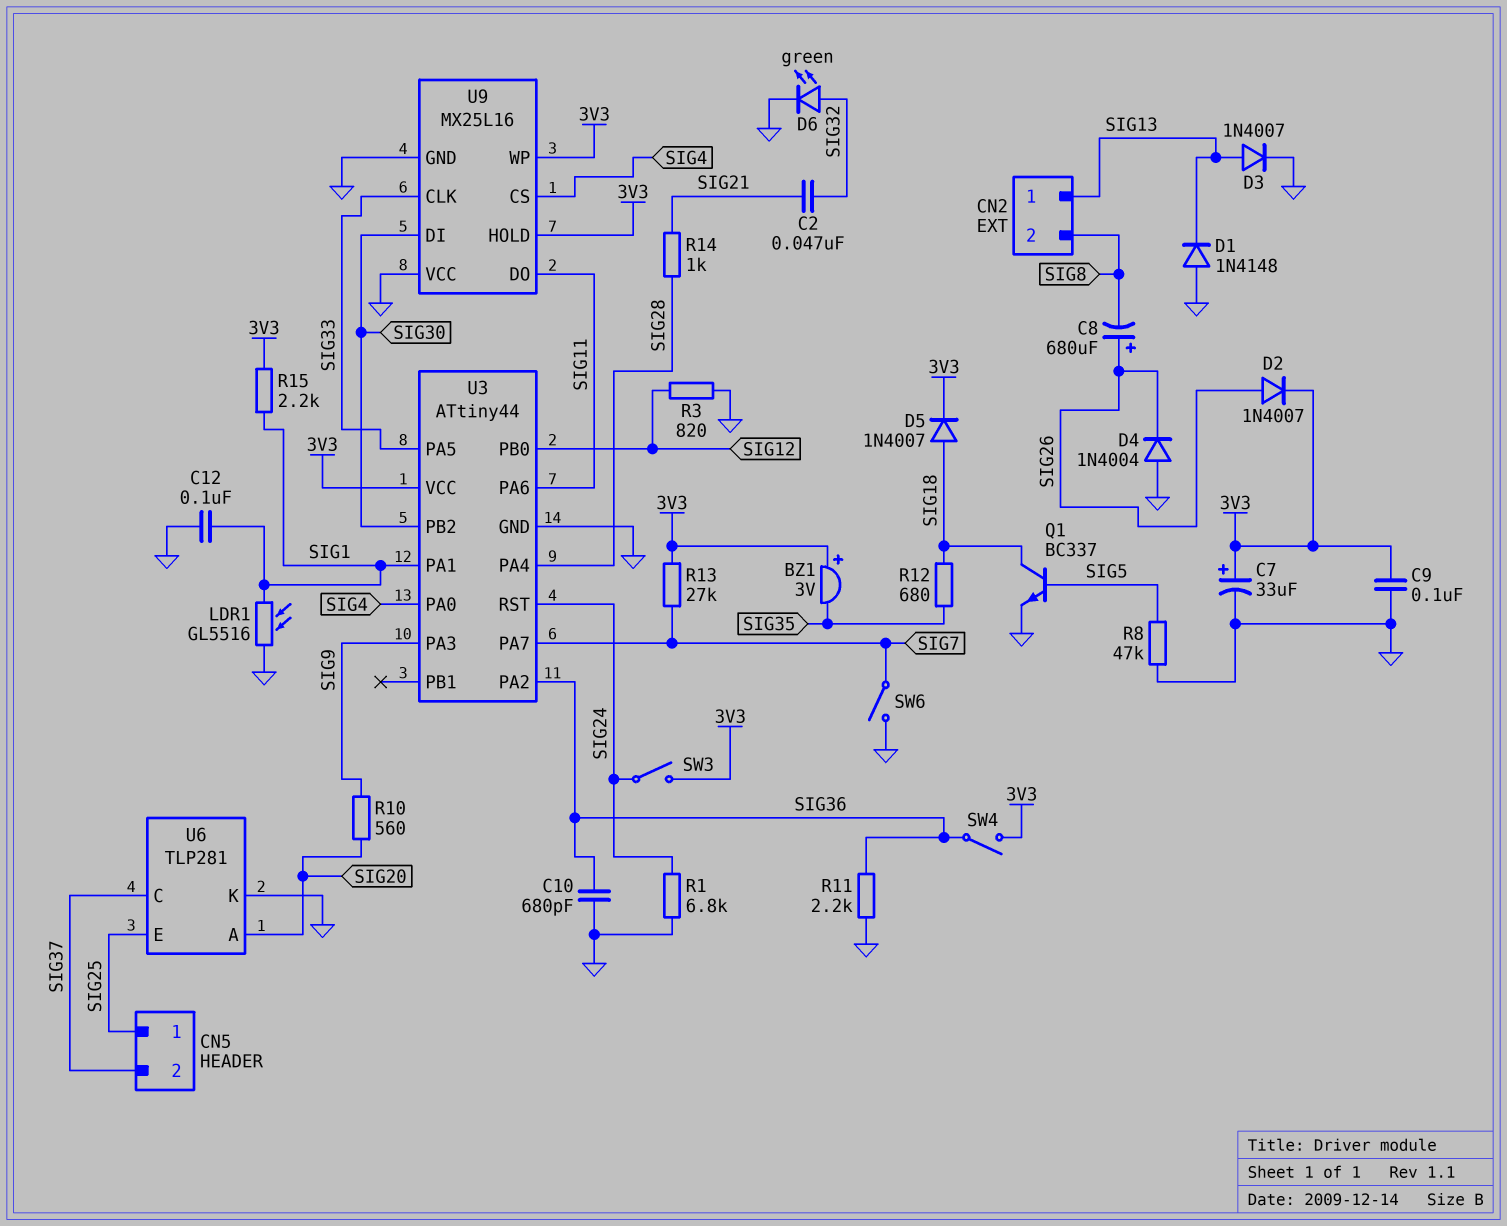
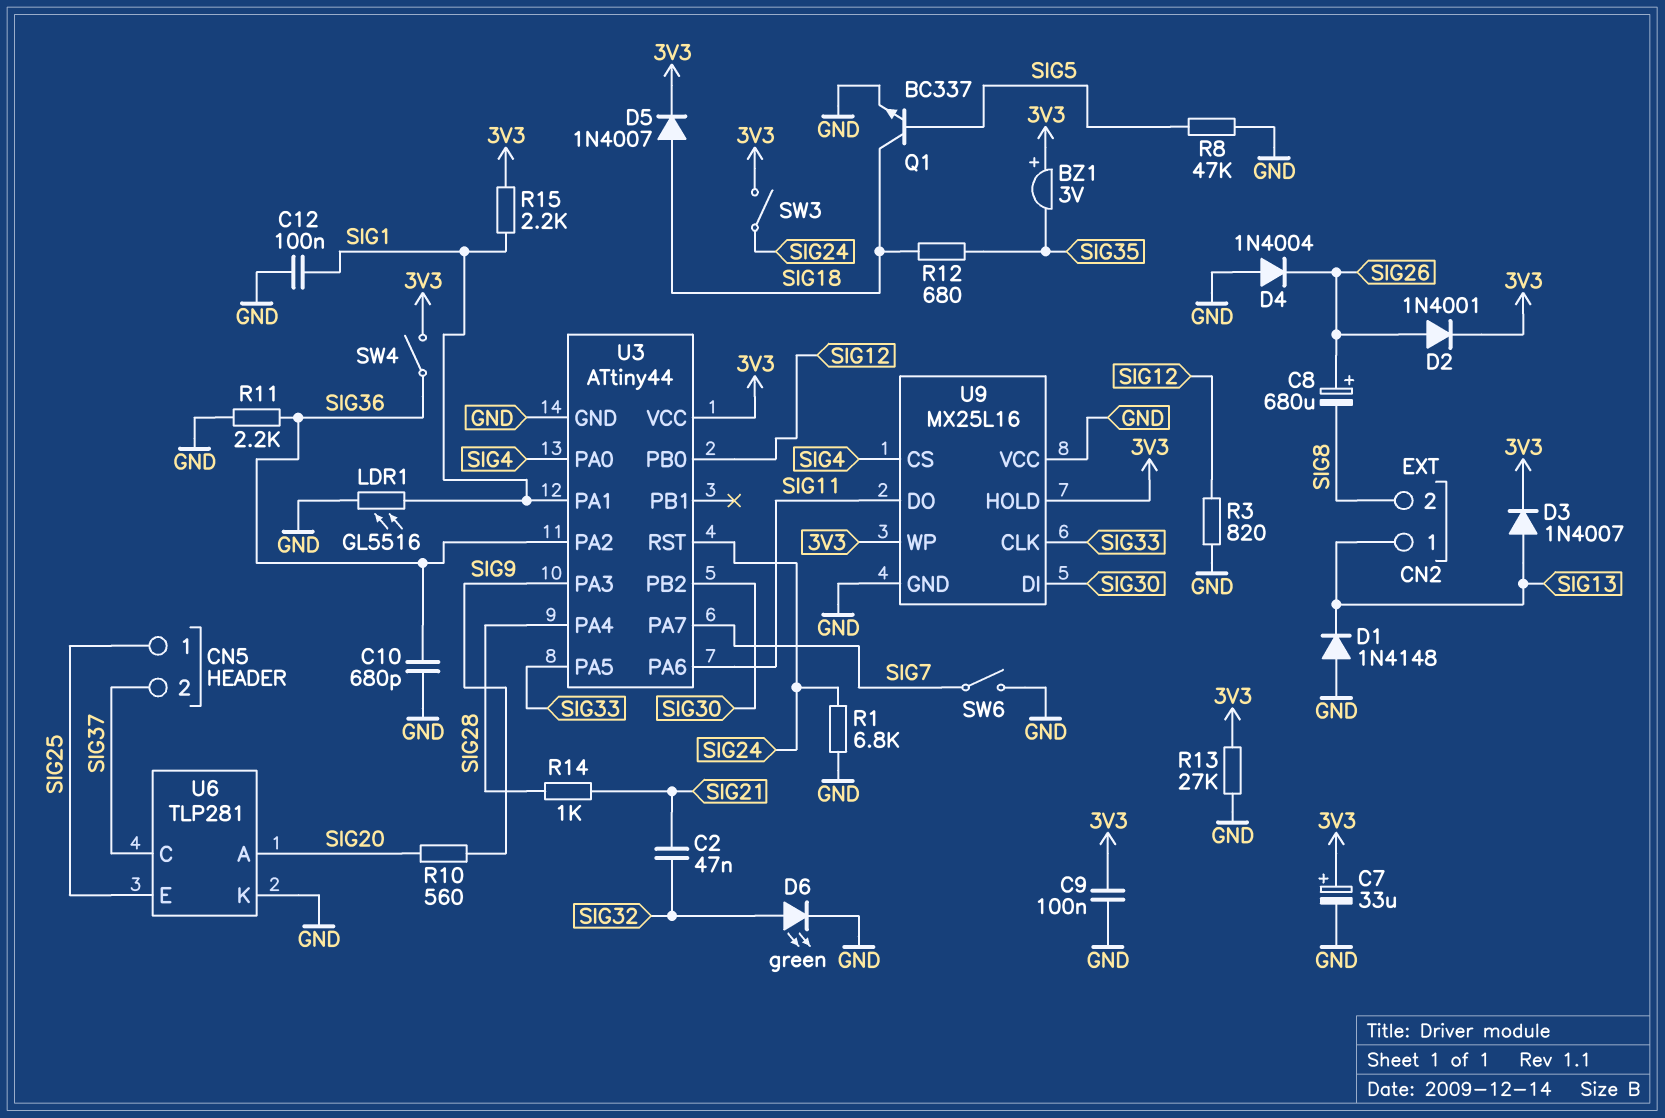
D2: diode 1N4007 (A SIG26, K 3V3) -> diode 1N4001 (A SIG26, K 3V3)
D3: diode 1N4007 (A SIG13, K GND) -> diode 1N4007 (A SIG13, K 3V3)
R13: 27k (3V3, SIG7) -> 27k (3V3, GND)

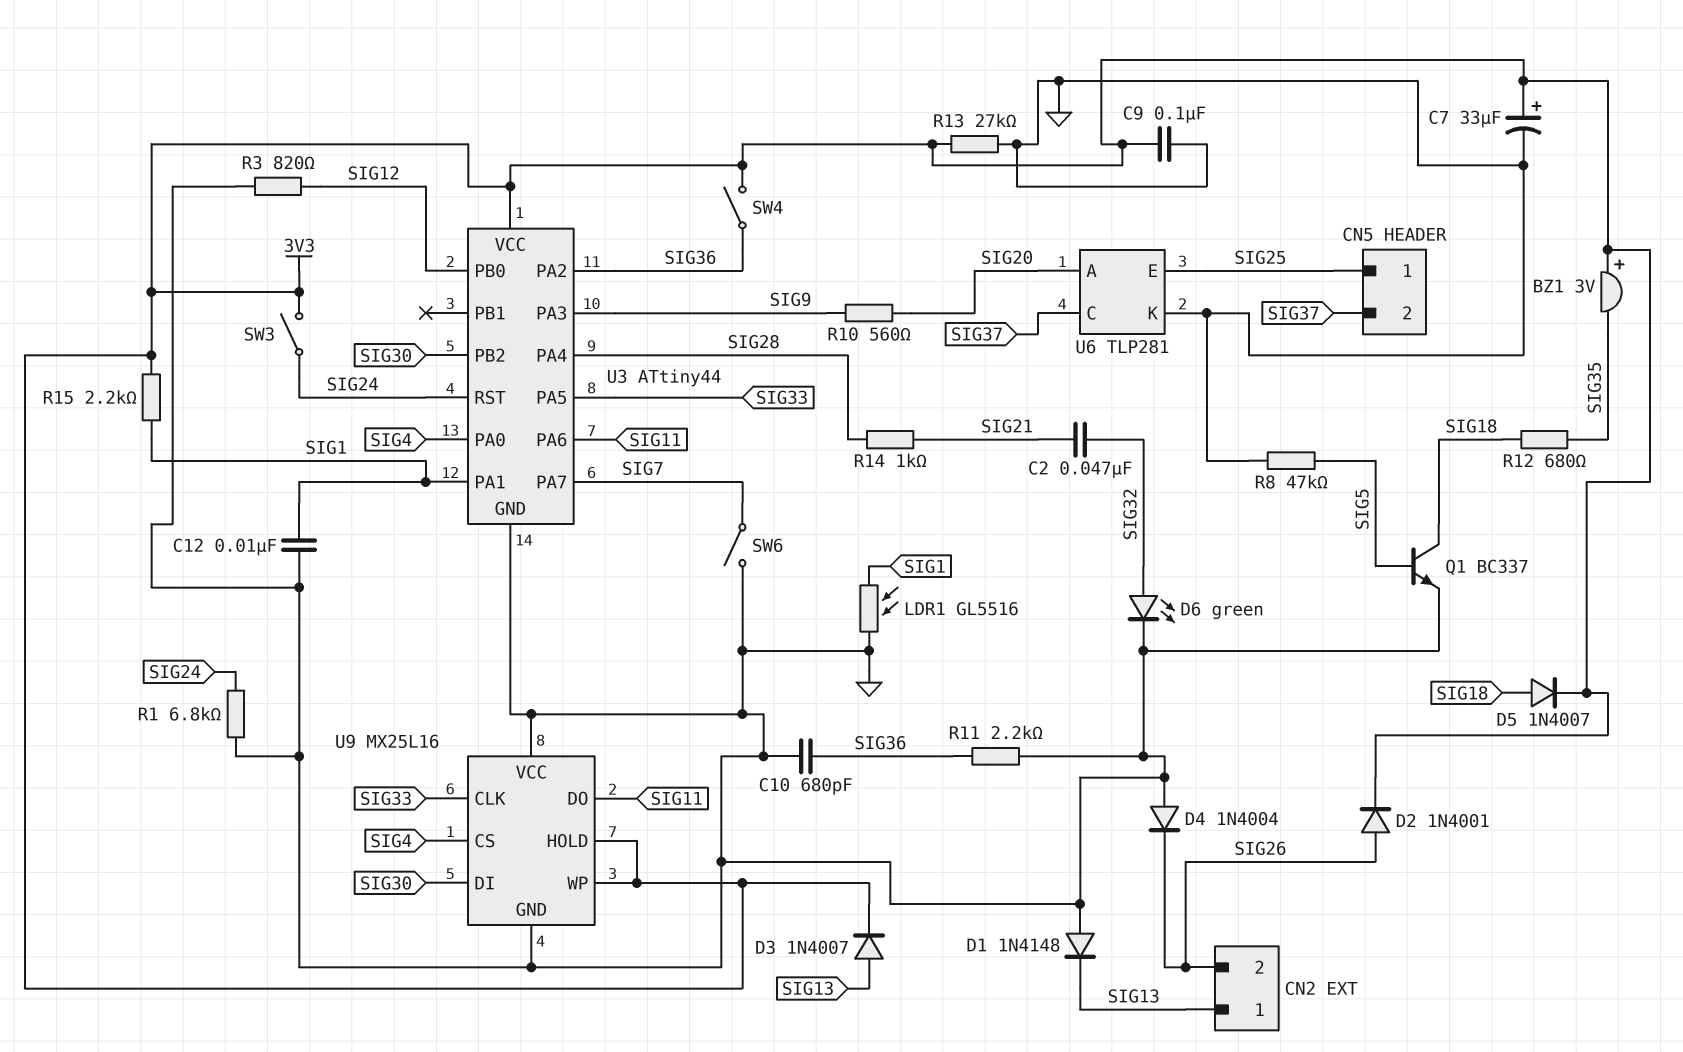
C8: 680uF (plus SIG26, minus SIG8) -> none
C12: 100nF (GND, SIG1) -> 10nF (GND, SIG1)
CN2 pin 2: SIG8 -> SIG26

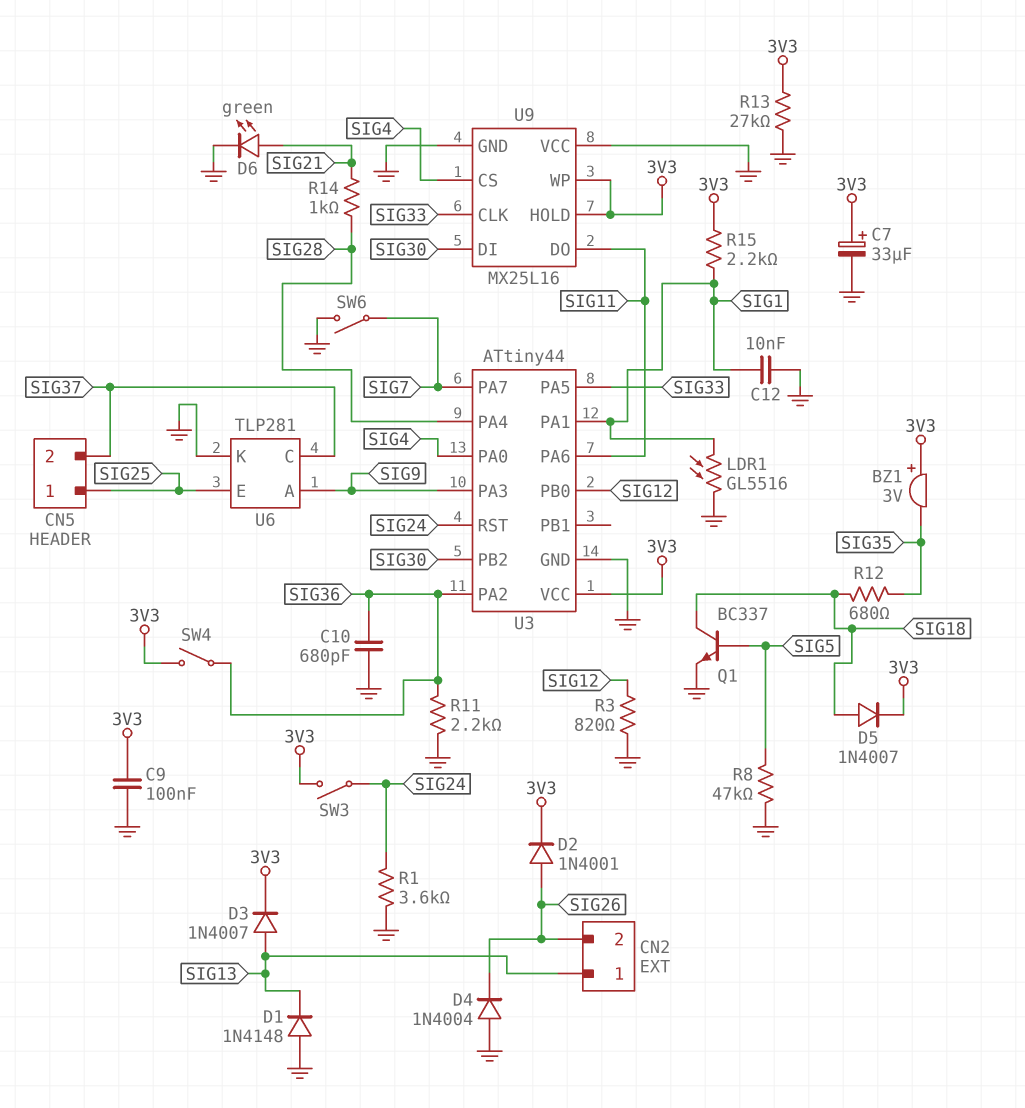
C2: 47nF (SIG21, SIG32) -> none
D6: LED green (A SIG32, K GND) -> LED green (A SIG21, K GND)
R1: 6.8k (GND, SIG24) -> 3.6k (GND, SIG24)
R10: 560 (SIG9, SIG20) -> none
U6 pin A: SIG20 -> SIG9

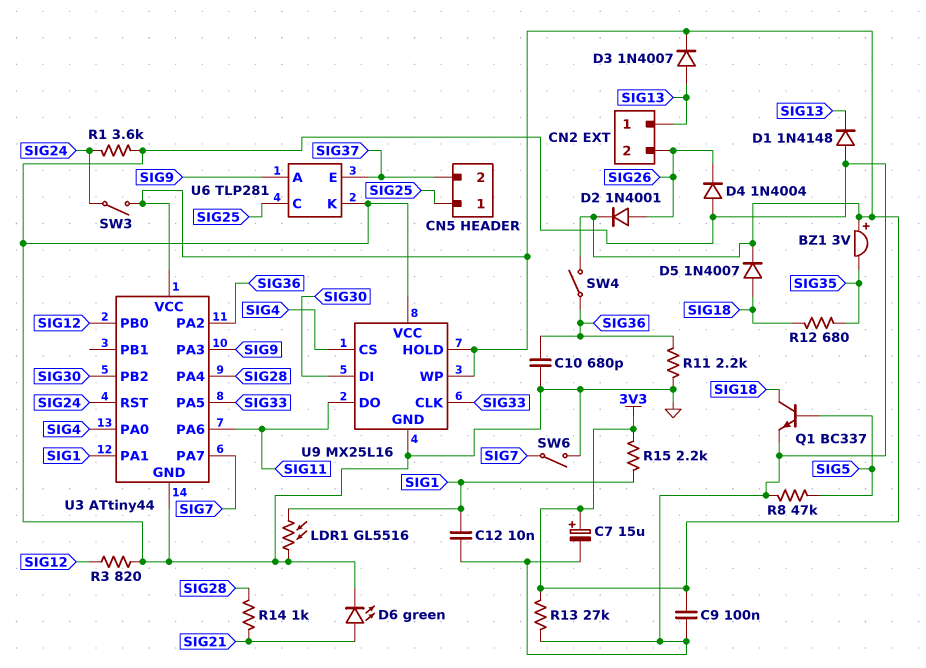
C7: 33uF (plus 3V3, minus GND) -> 15uF (plus 3V3, minus GND)
U6 pin C: SIG37 -> SIG25
U6 pin E: SIG25 -> SIG37

